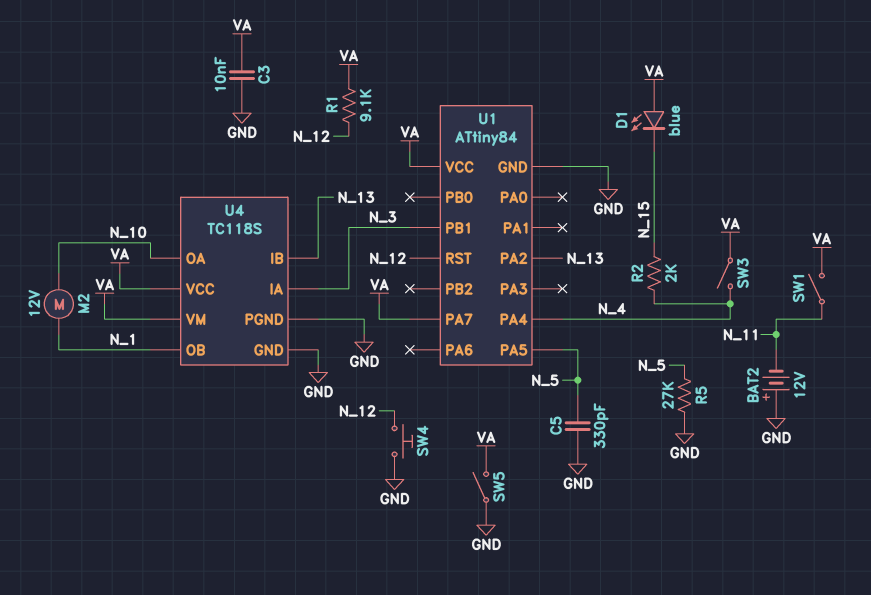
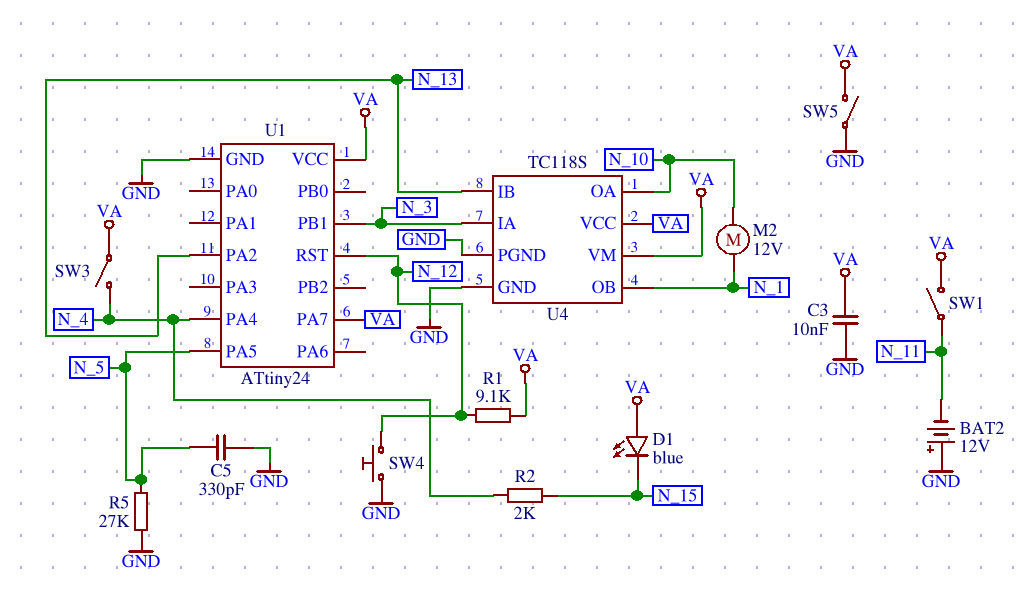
U1: ATtiny84 -> ATtiny24

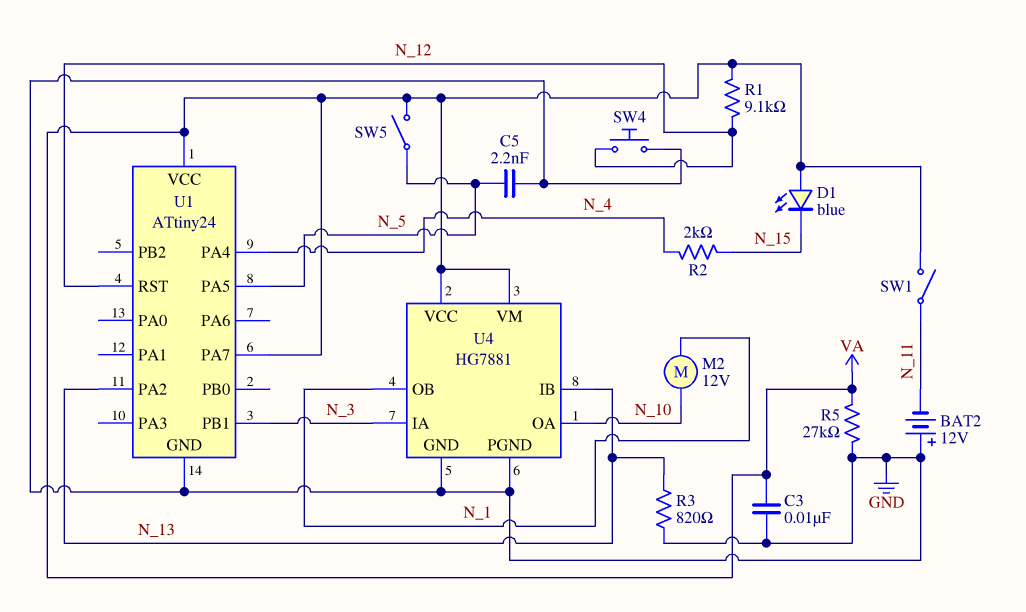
C5: 330pF (GND, N_5) -> 2.2nF (GND, N_5)
R3: none -> 820 (GND, N_13)
R5: 27k (GND, N_5) -> 27k (GND, VA)
SW3: switch (N_4, VA) -> none
SW5: switch (GND, VA) -> switch (N_5, VA)
U4: TC118S -> HG7881

